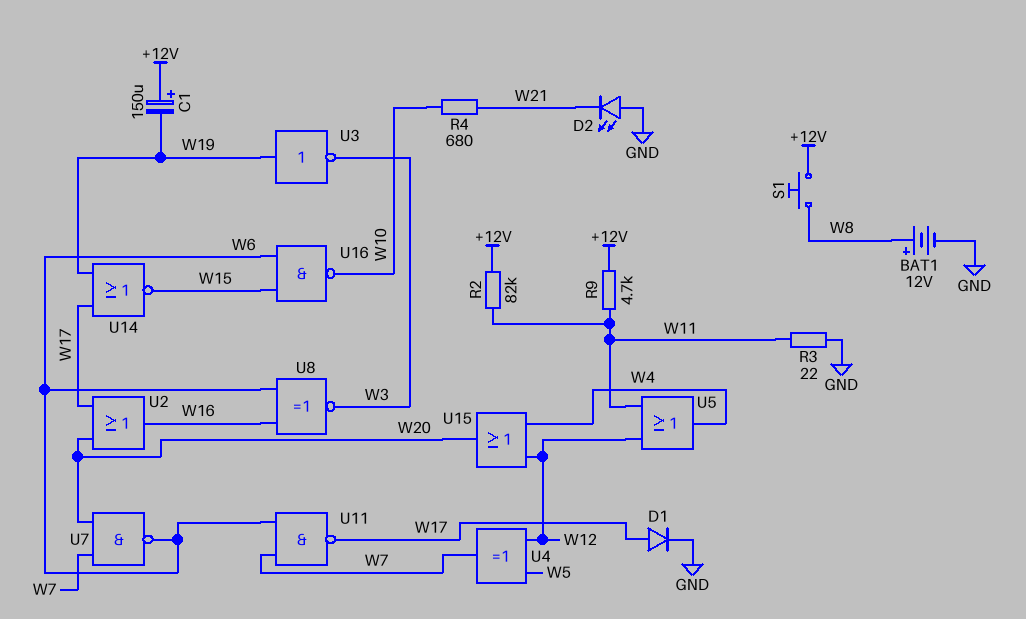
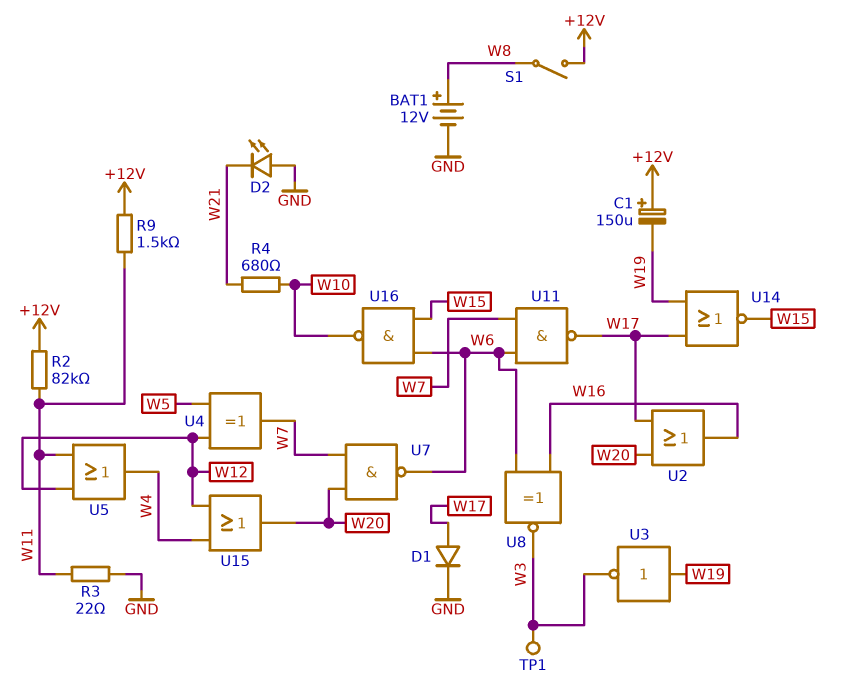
R9: 4.7k (+12V, W11) -> 1.5k (+12V, W11)
S1: button (+12V, W8) -> switch (+12V, W8)
TP1: none -> test point (W3)

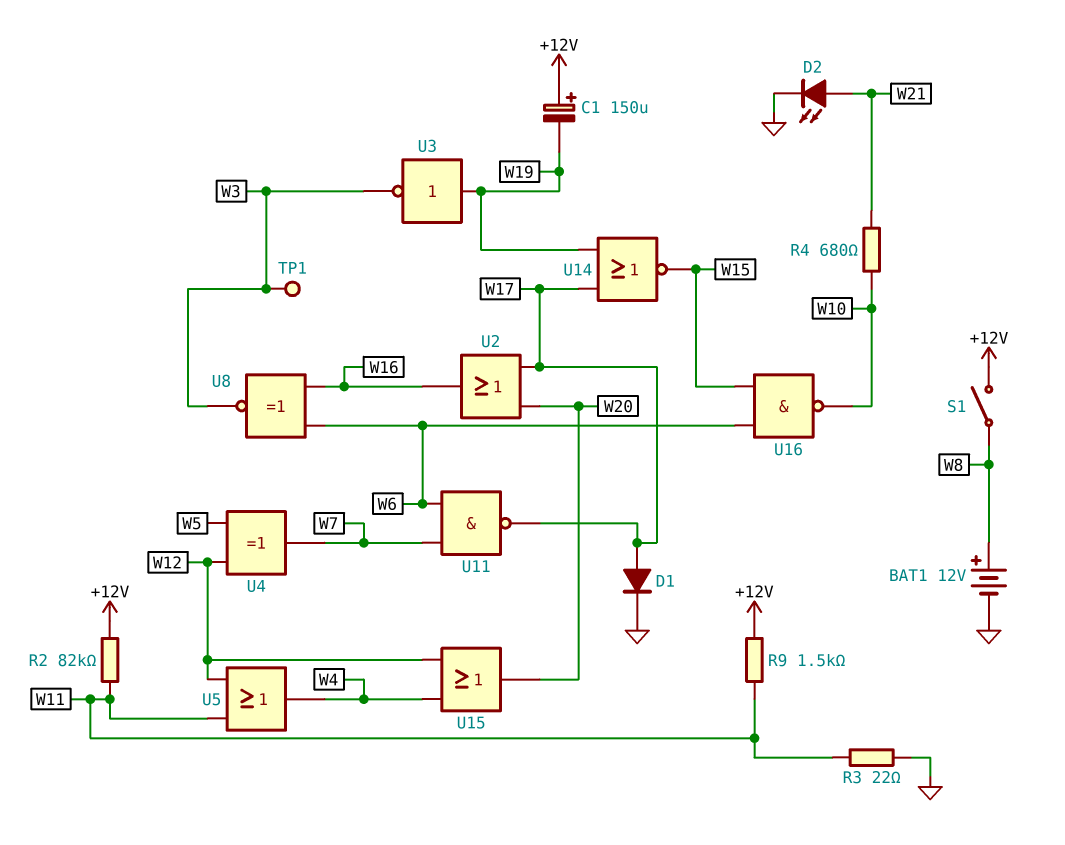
D2: LED (A GND, K W21) -> LED (A W21, K GND)
U7: NAND (in W7, in W20, out W6) -> none

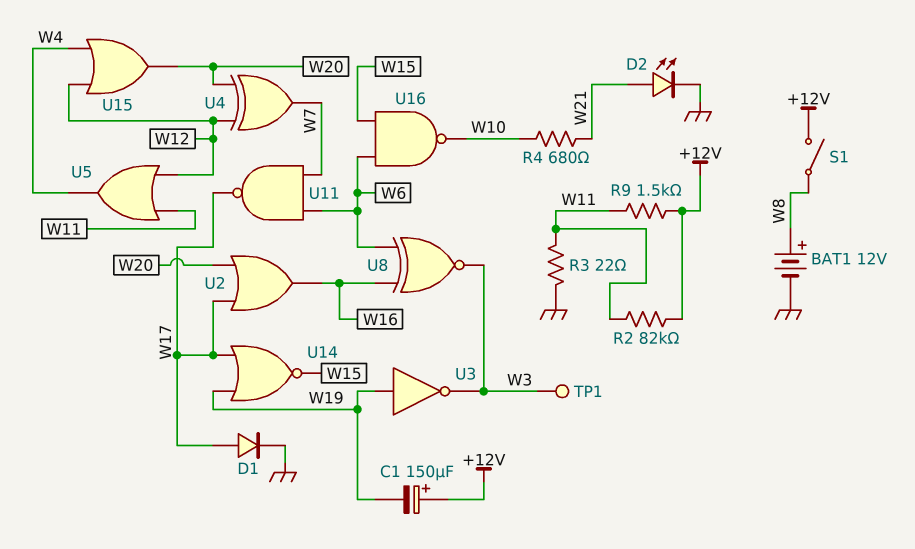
U4: XOR (in W5, in W12, out W7) -> XOR (in W12, in W20, out W7)

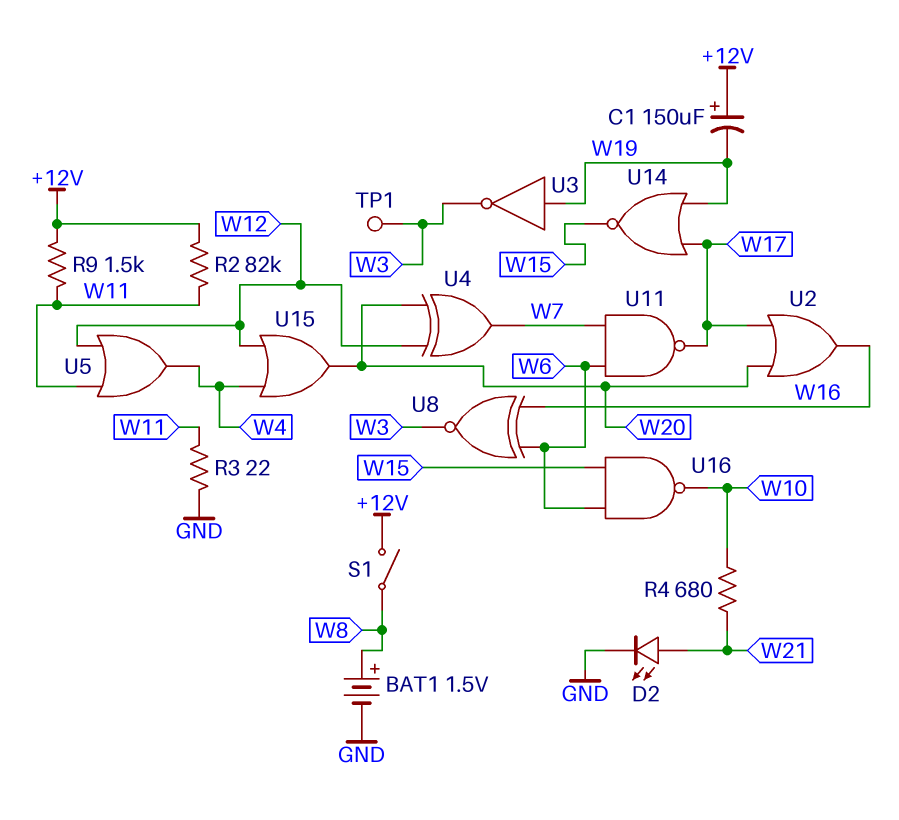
BAT1: 12V (plus W8, minus GND) -> 1.5V (plus W8, minus GND)
D1: diode (A W17, K GND) -> none

